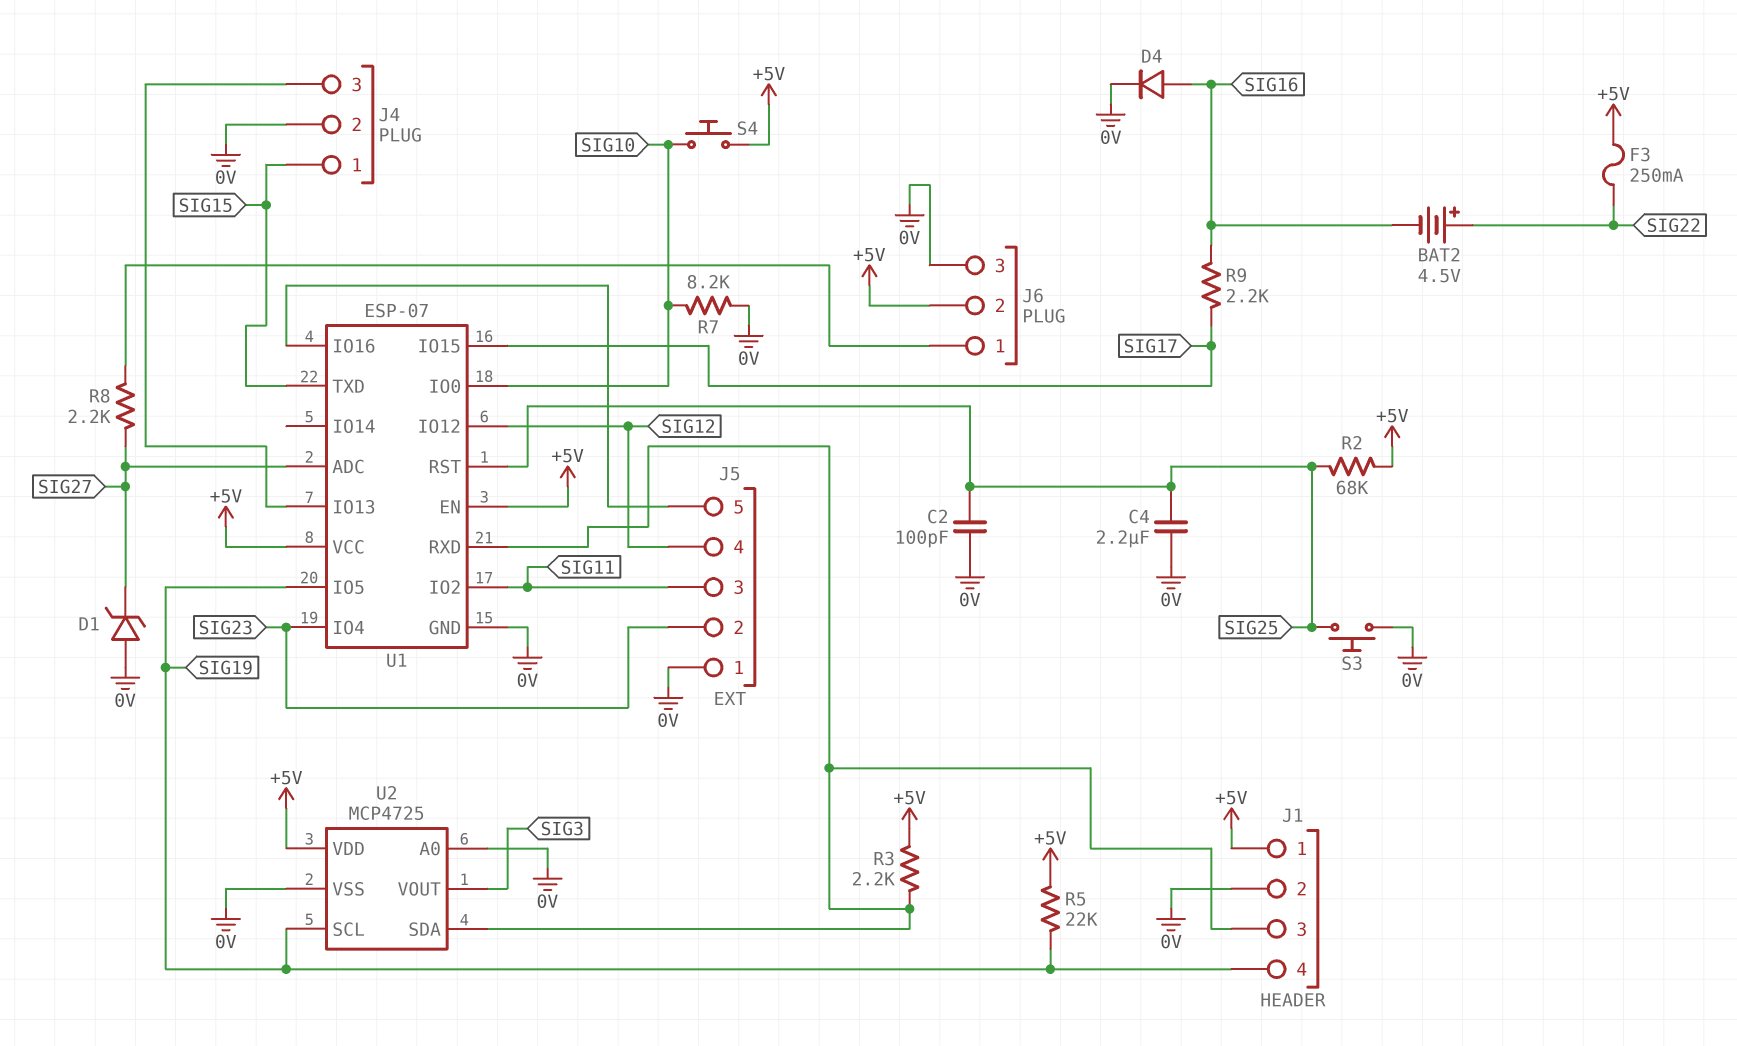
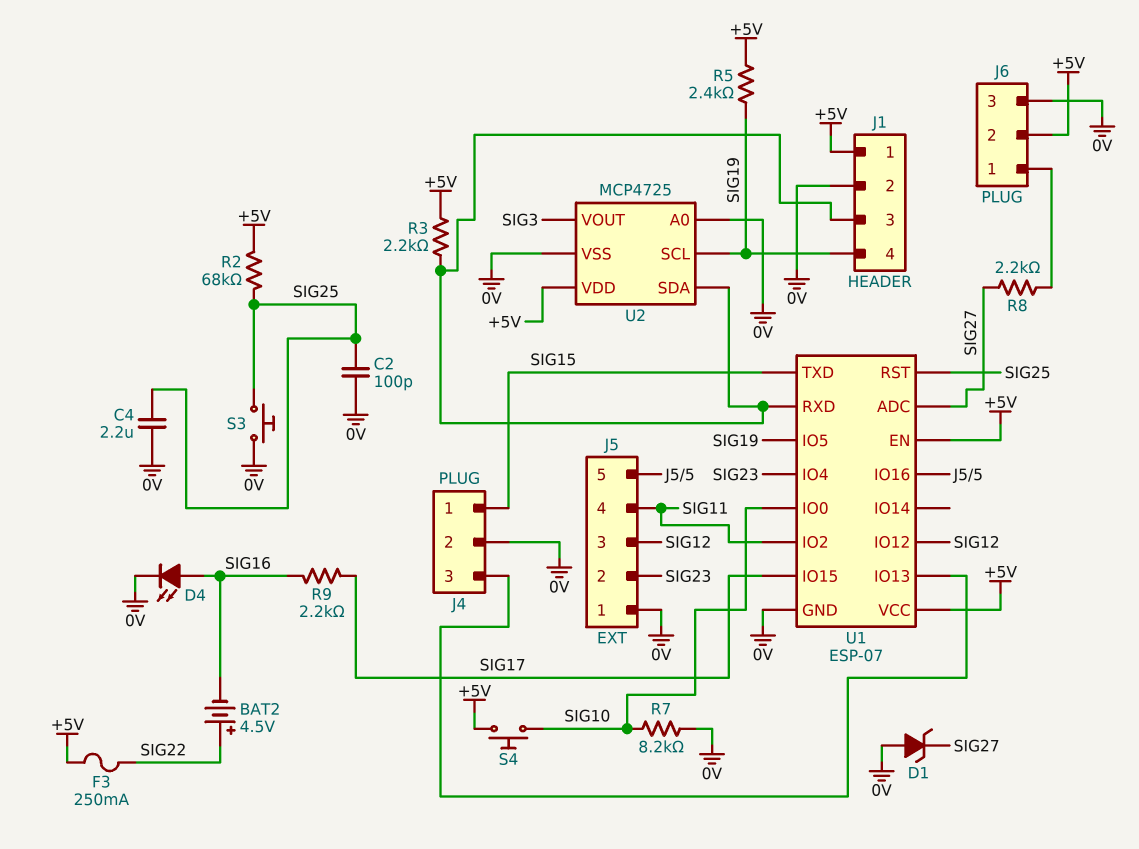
D4: diode (A SIG16, K 0V) -> LED (A SIG16, K 0V)
J5 pin 3: SIG11 -> SIG12
J5 pin 4: SIG12 -> SIG11
R5: 22k (+5V, SIG19) -> 2.4k (+5V, SIG19)

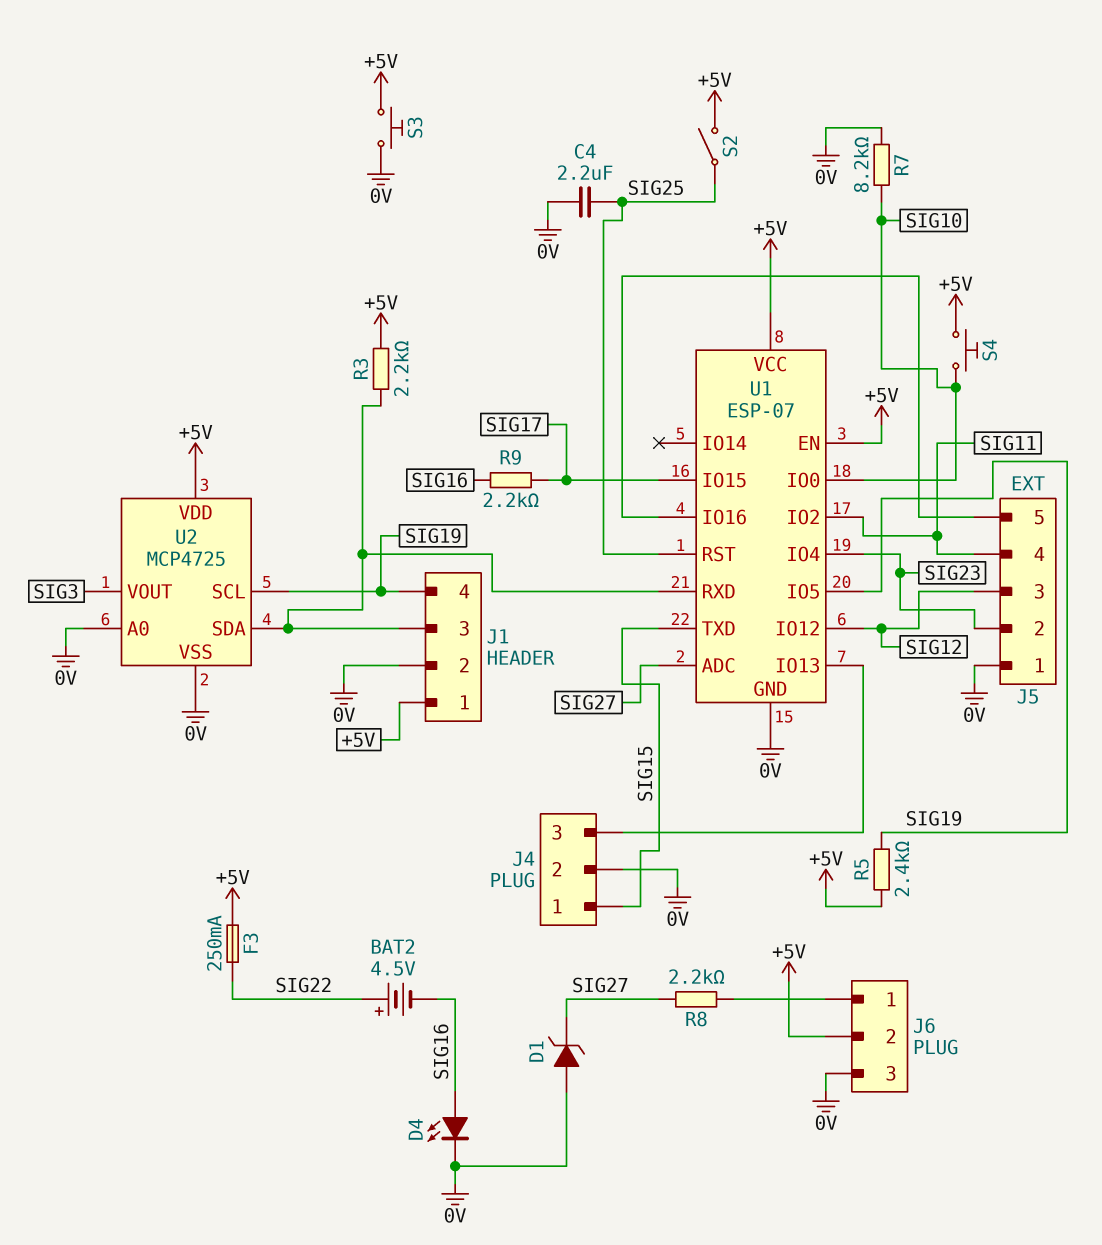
C2: 100pF (0V, SIG25) -> none
R2: 68k (+5V, SIG25) -> none
S2: none -> switch (+5V, SIG25)
S3: button (0V, SIG25) -> button (+5V, 0V)

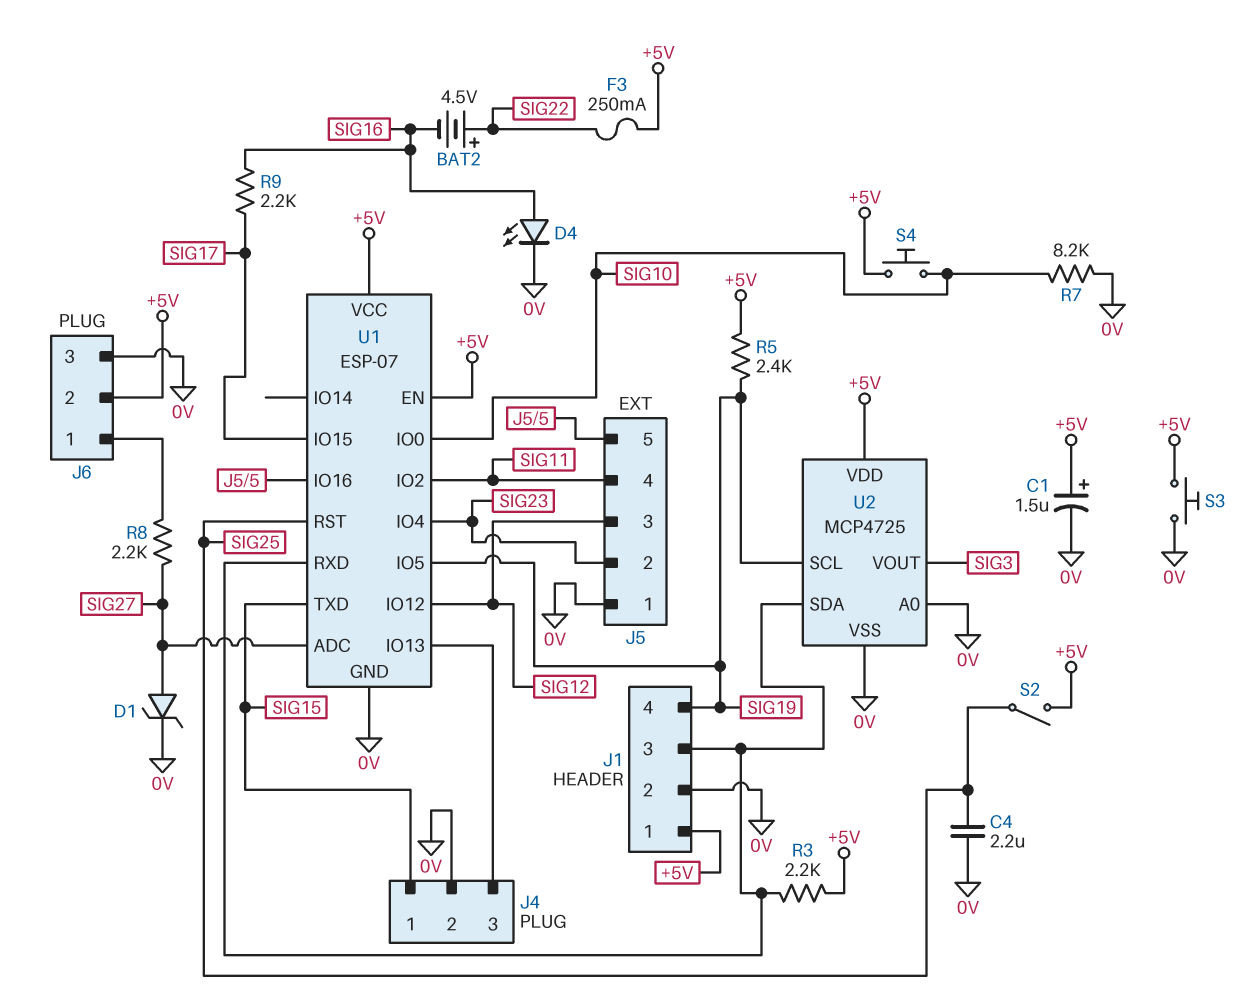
C1: none -> 1.5uF (plus +5V, minus 0V)
D1: zener (A 0V, K SIG27) -> zener (A SIG27, K 0V)

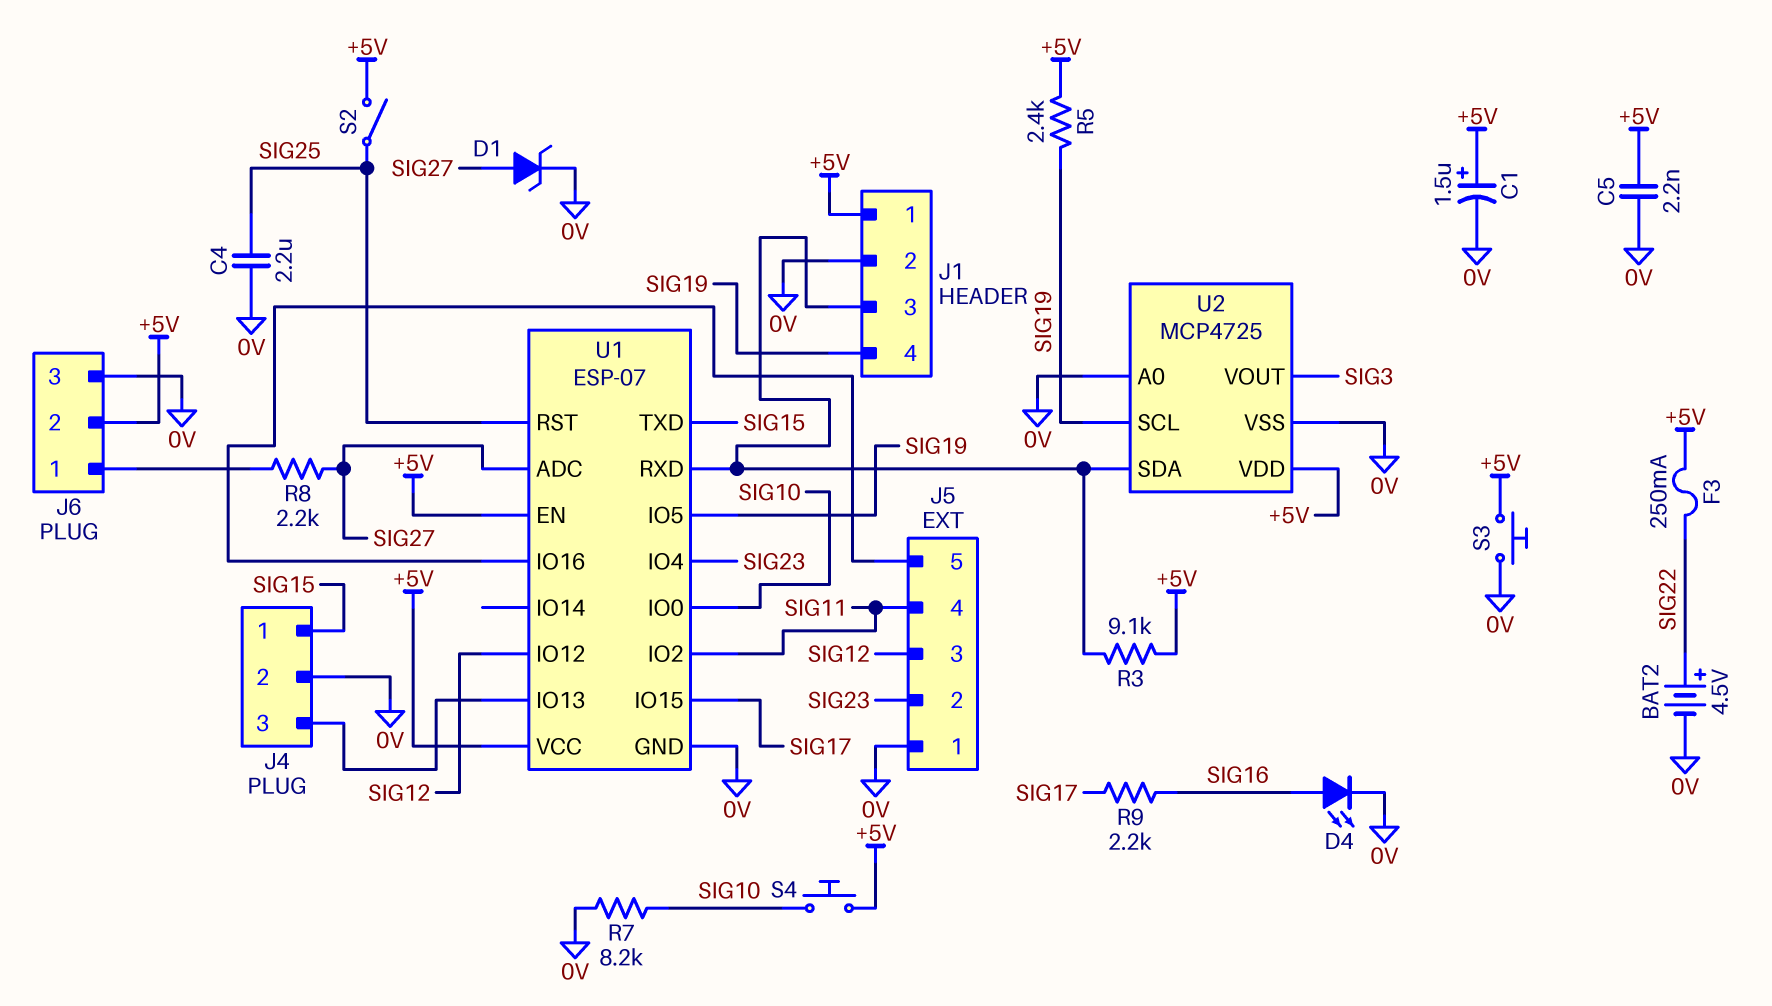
BAT2: 4.5V (plus SIG22, minus SIG16) -> 4.5V (plus SIG22, minus 0V)
C5: none -> 2.2nF (+5V, 0V)
R3: 2.2k (+5V, J1/3) -> 9.1k (+5V, J1/3)

